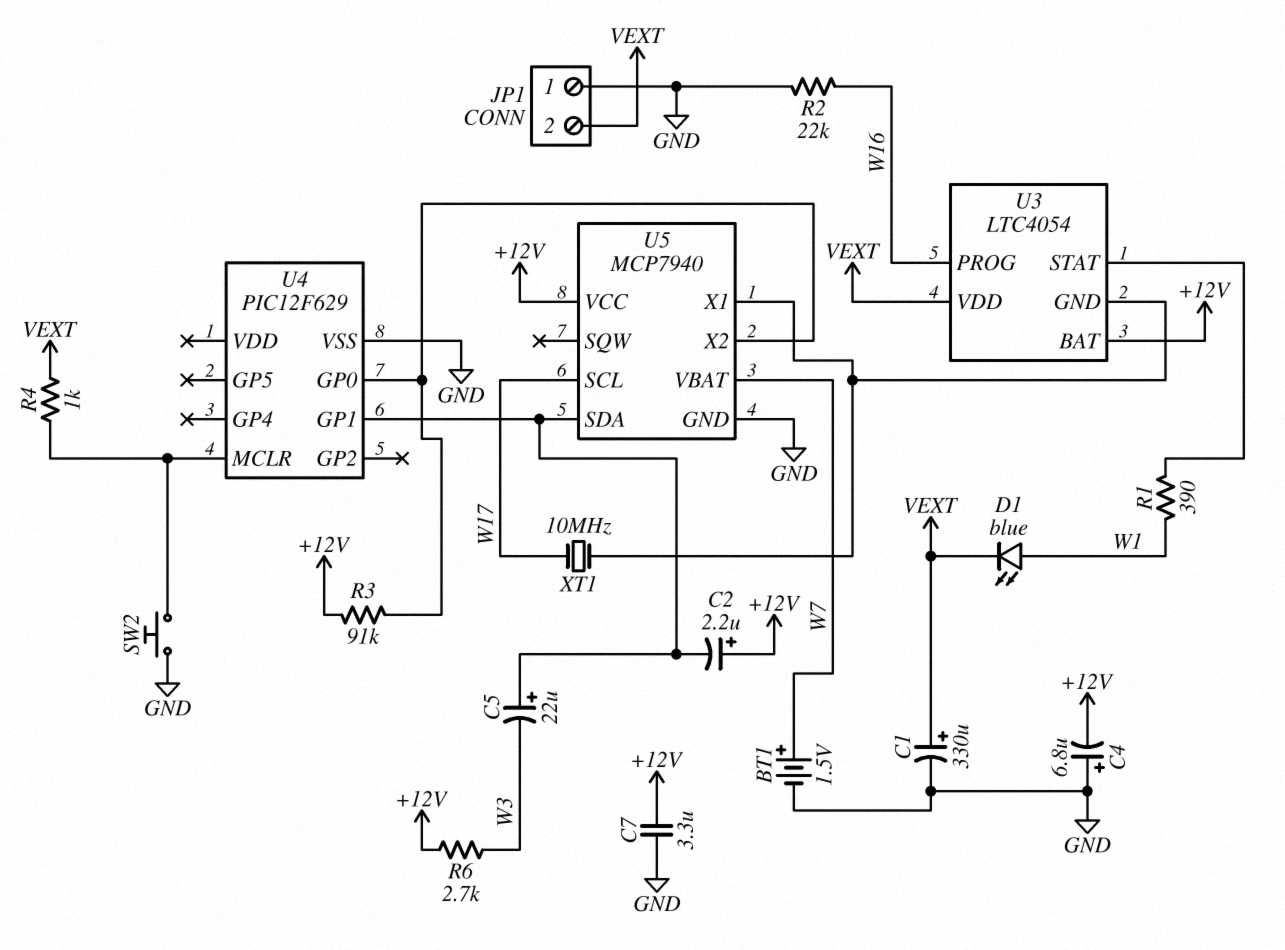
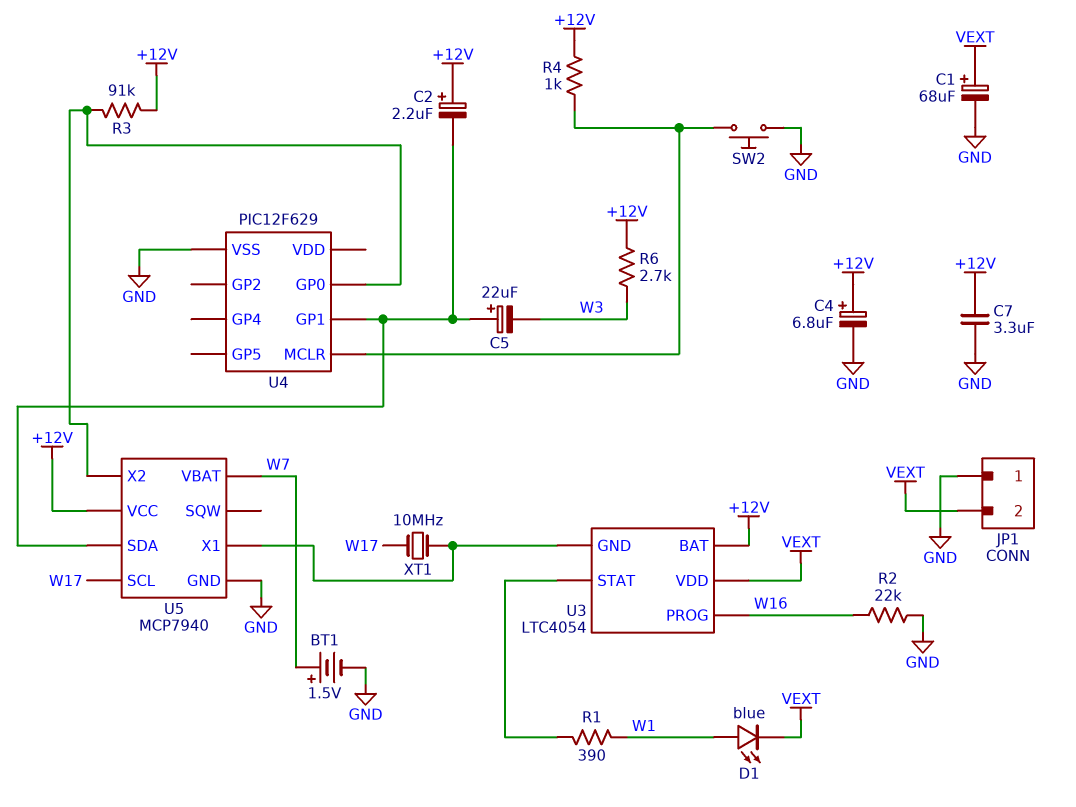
C1: 330uF (plus VEXT, minus GND) -> 68uF (plus VEXT, minus GND)
C4: 6.8uF (plus GND, minus +12V) -> 6.8uF (plus +12V, minus GND)
R4: 1k (U4/MCLR, VEXT) -> 1k (+12V, U4/MCLR)

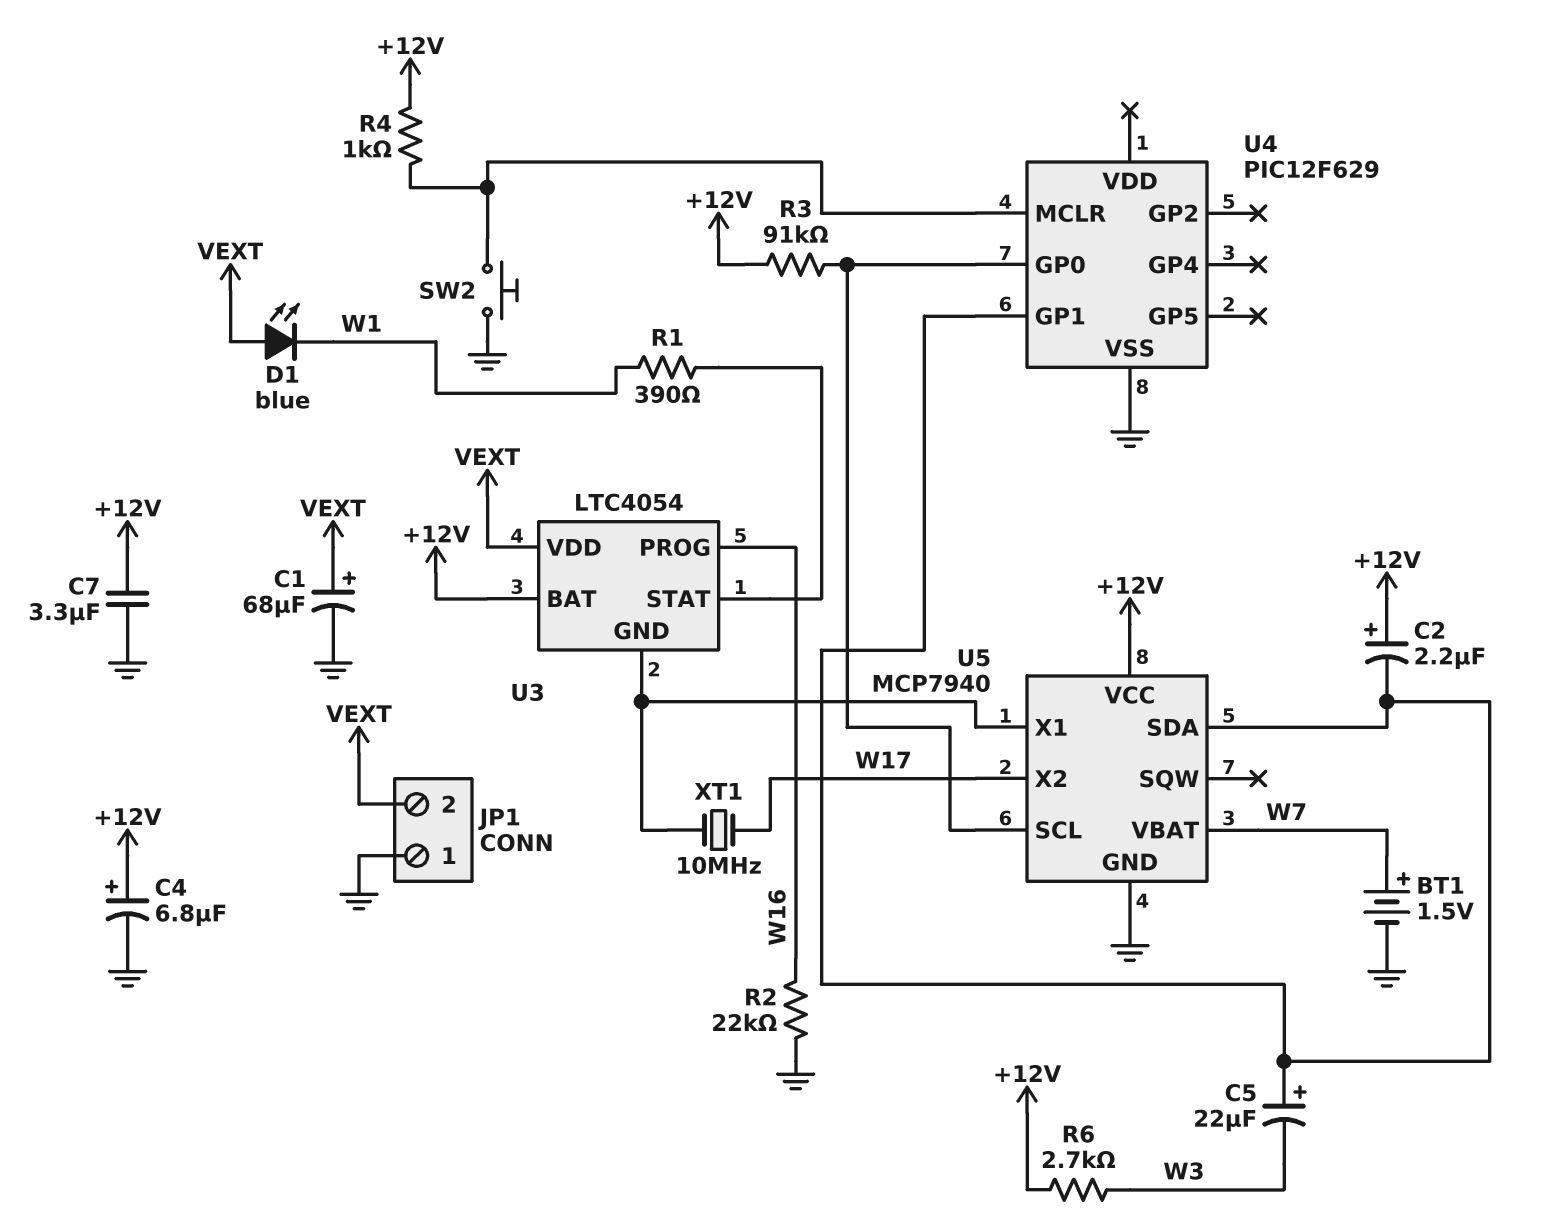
D1: LED blue (A W1, K VEXT) -> LED blue (A VEXT, K W1)
U5 pin SCL: W17 -> U4/GP0
U5 pin X2: U4/GP0 -> W17

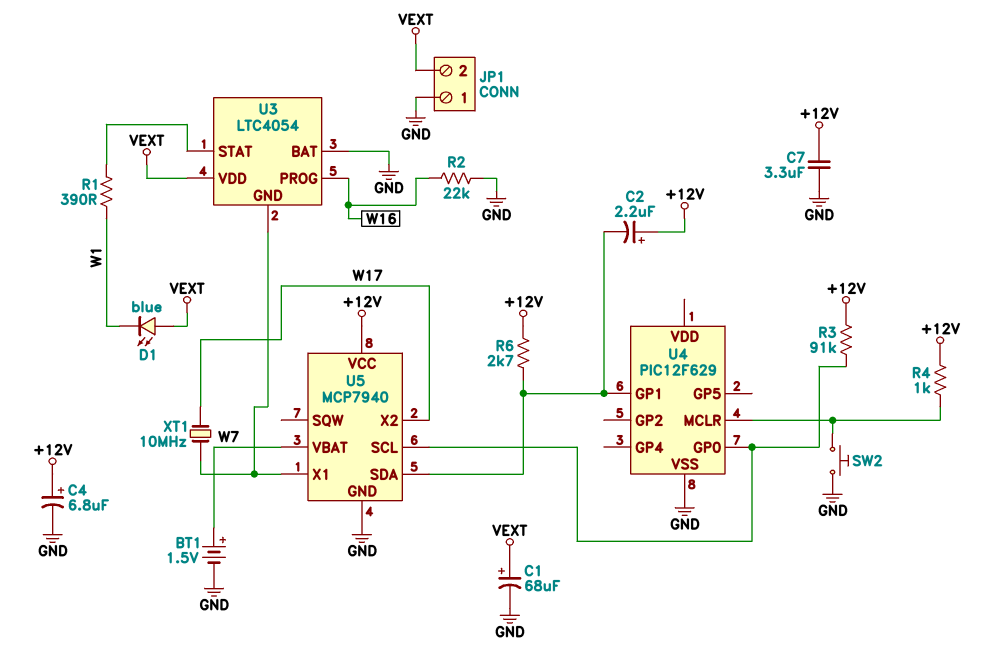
C5: 22uF (plus U4/GP1, minus W3) -> none
R6: 2.7k (+12V, W3) -> 2.7k (+12V, U4/GP1)
U3 pin BAT: +12V -> GND

